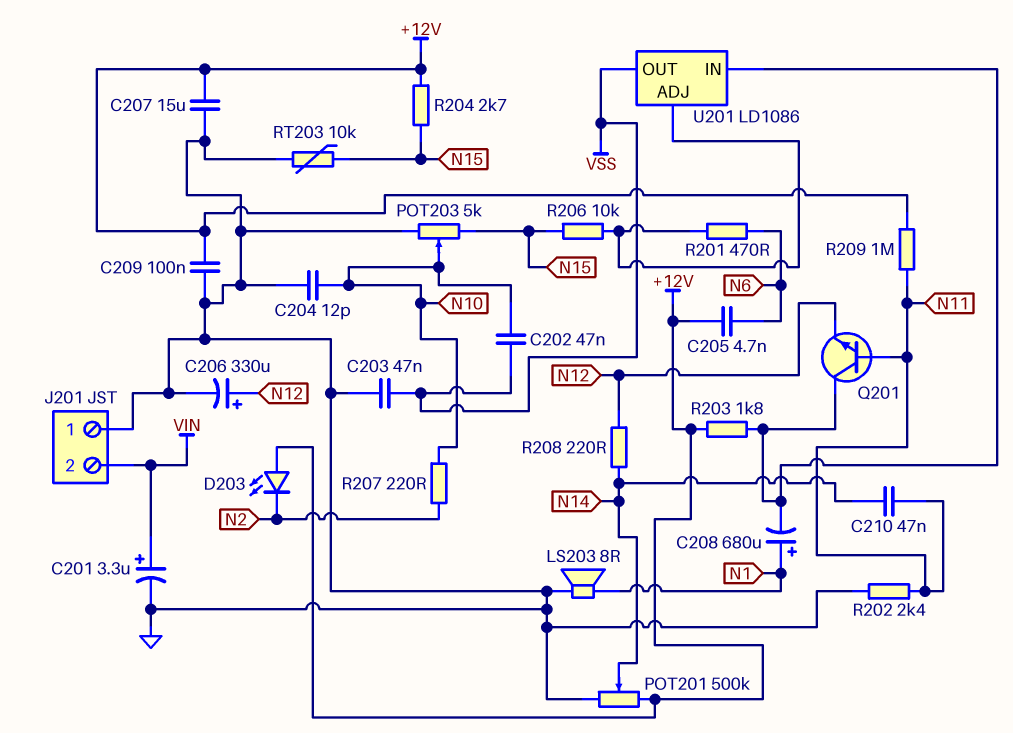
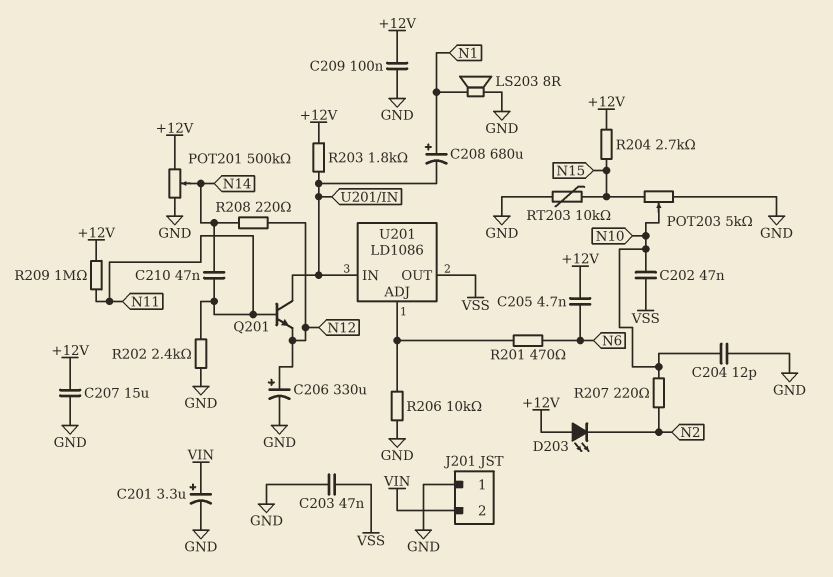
R206: 10k (N15, U201/ADJ) -> 10k (GND, U201/ADJ)

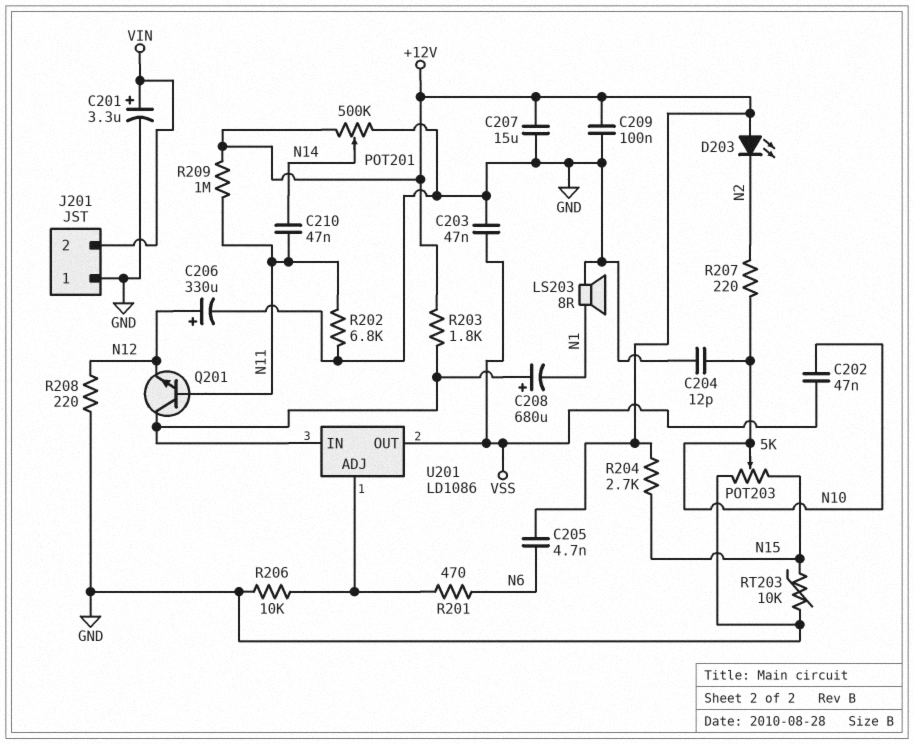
C208: 680uF (plus N1, minus U201/IN) -> 680uF (plus U201/IN, minus N1)
R202: 2.4k (GND, N11) -> 6.8k (GND, N11)
R208: 220 (N12, N14) -> 220 (GND, N12)

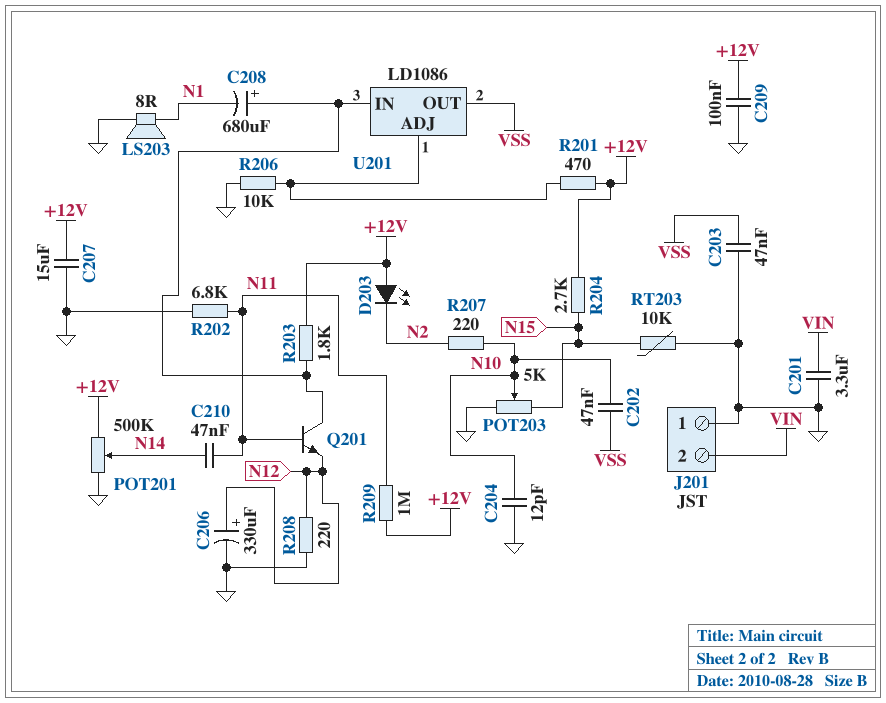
C201: 3.3uF (plus VIN, minus GND) -> 3.3uF (GND, VIN)
C205: 4.7nF (+12V, N6) -> none
R201: 470 (N6, U201/ADJ) -> 470 (+12V, U201/ADJ)

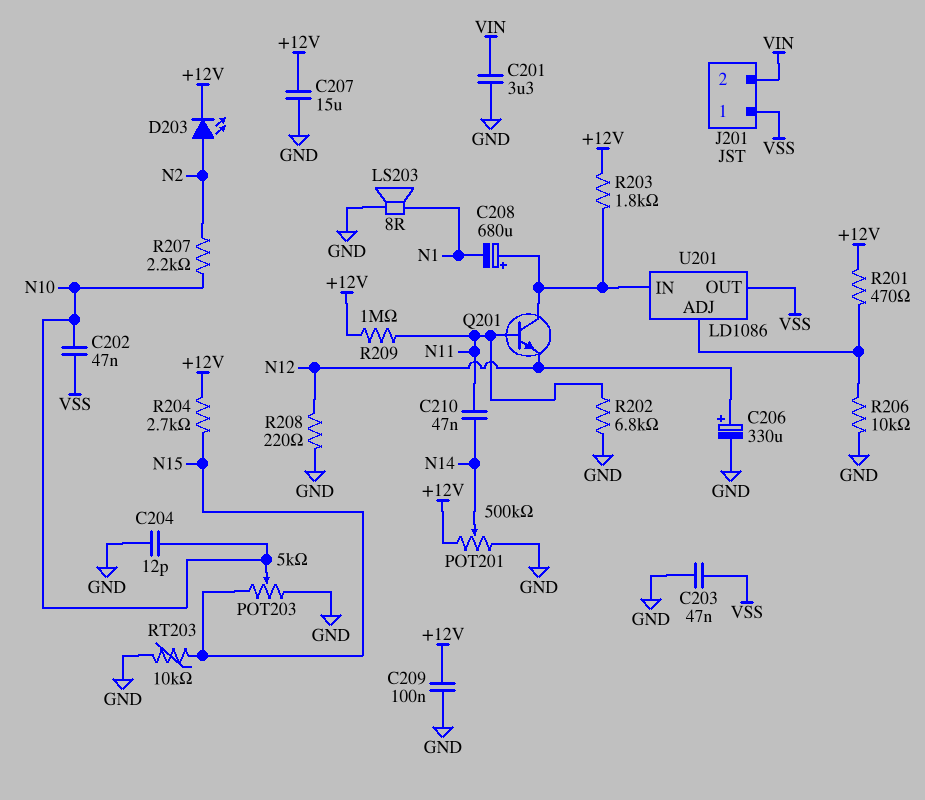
D203: LED (A +12V, K N2) -> LED (A N2, K +12V)
J201 pin 1: GND -> VSS
R207: 220 (N2, N10) -> 2.2k (N2, N10)

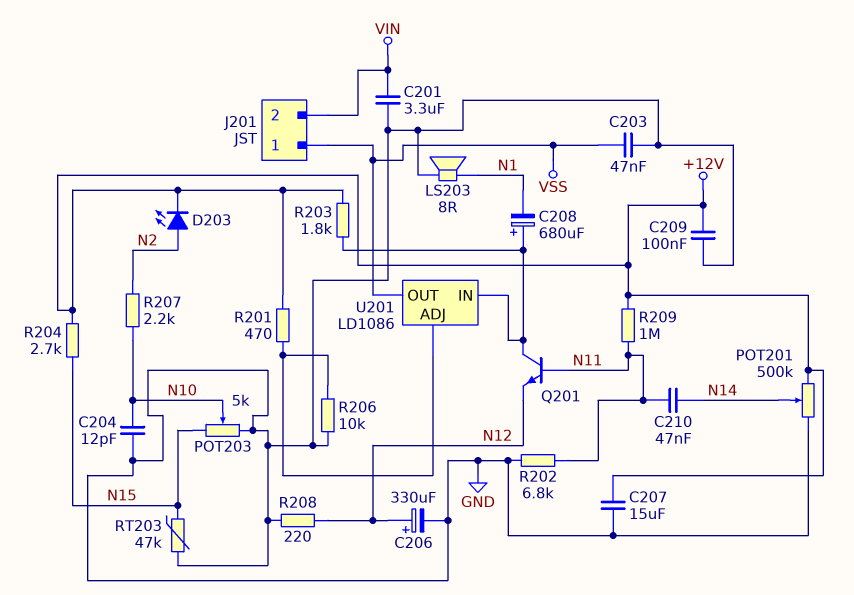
C202: 47nF (N10, VSS) -> none
RT203: 10k (GND, N15) -> 47k (GND, N15)

